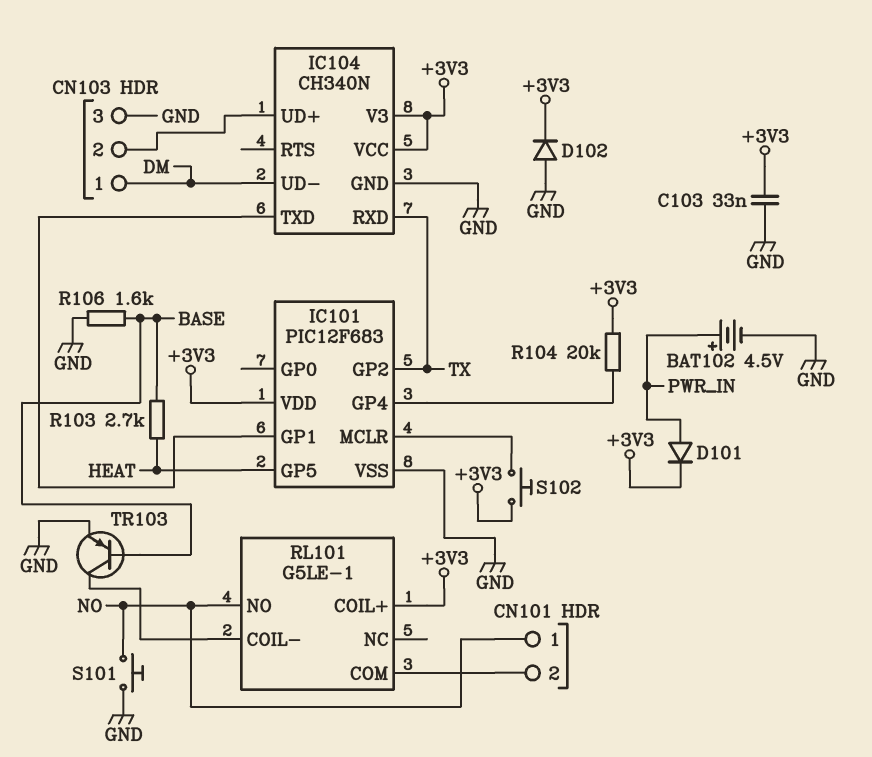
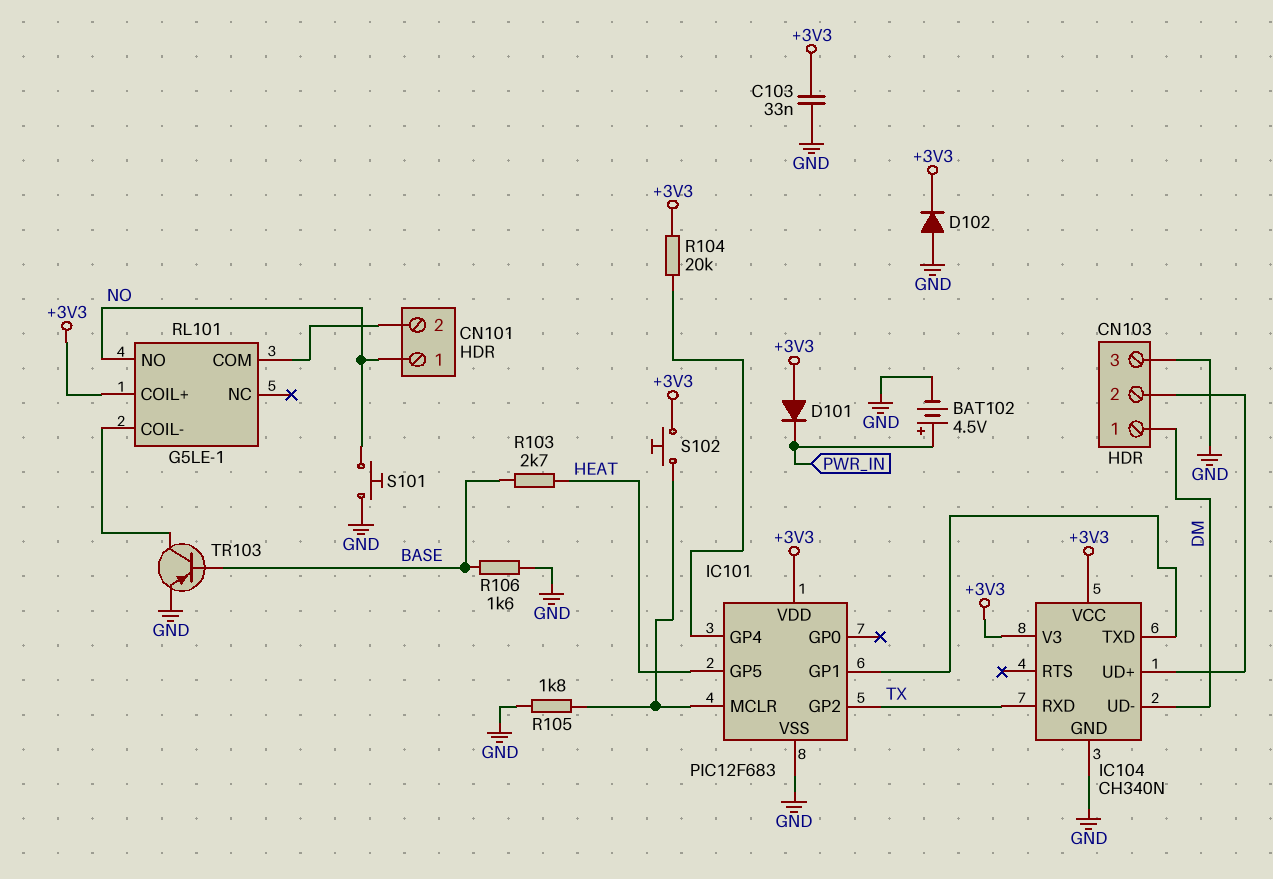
D101: diode (A PWR_IN, K +3V3) -> diode (A +3V3, K PWR_IN)
R105: none -> 1.8k (GND, IC101/MCLR)

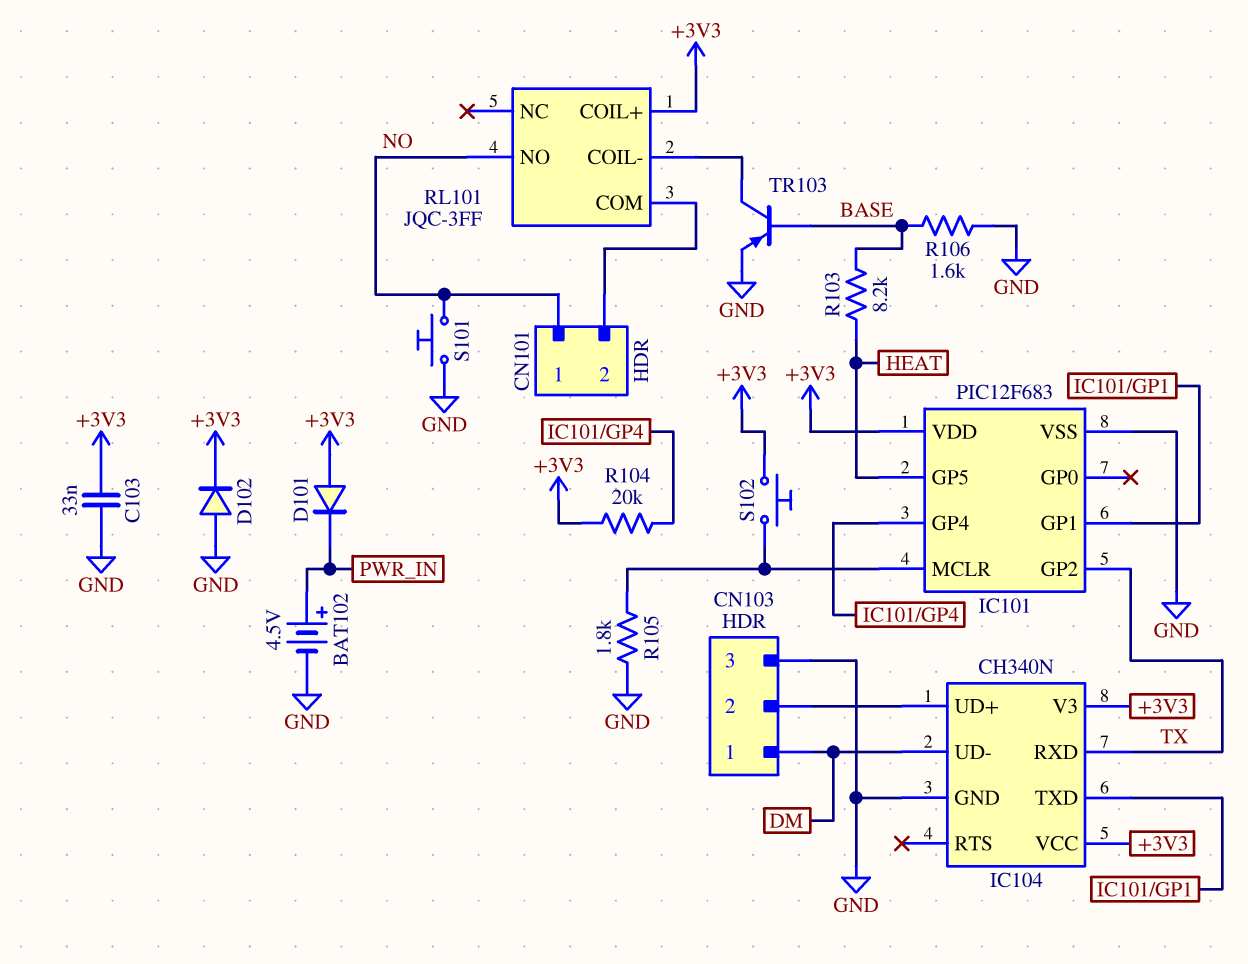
R103: 2.7k (BASE, HEAT) -> 8.2k (BASE, HEAT)
RL101: G5LE-1 -> JQC-3FF

